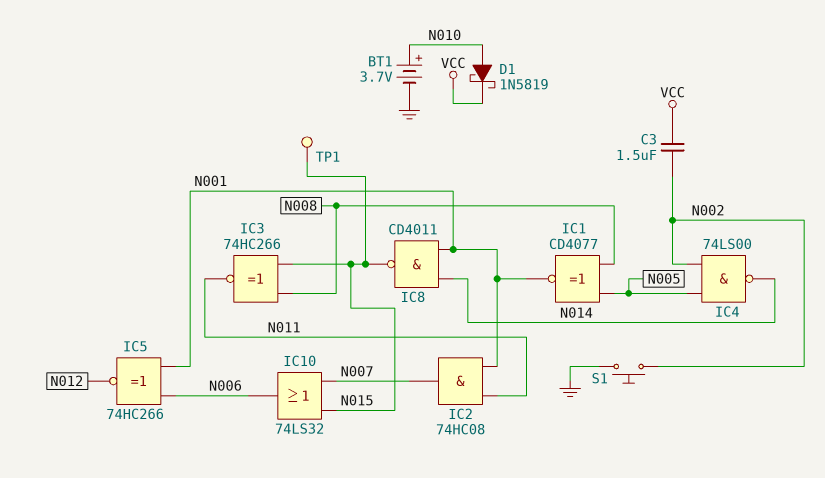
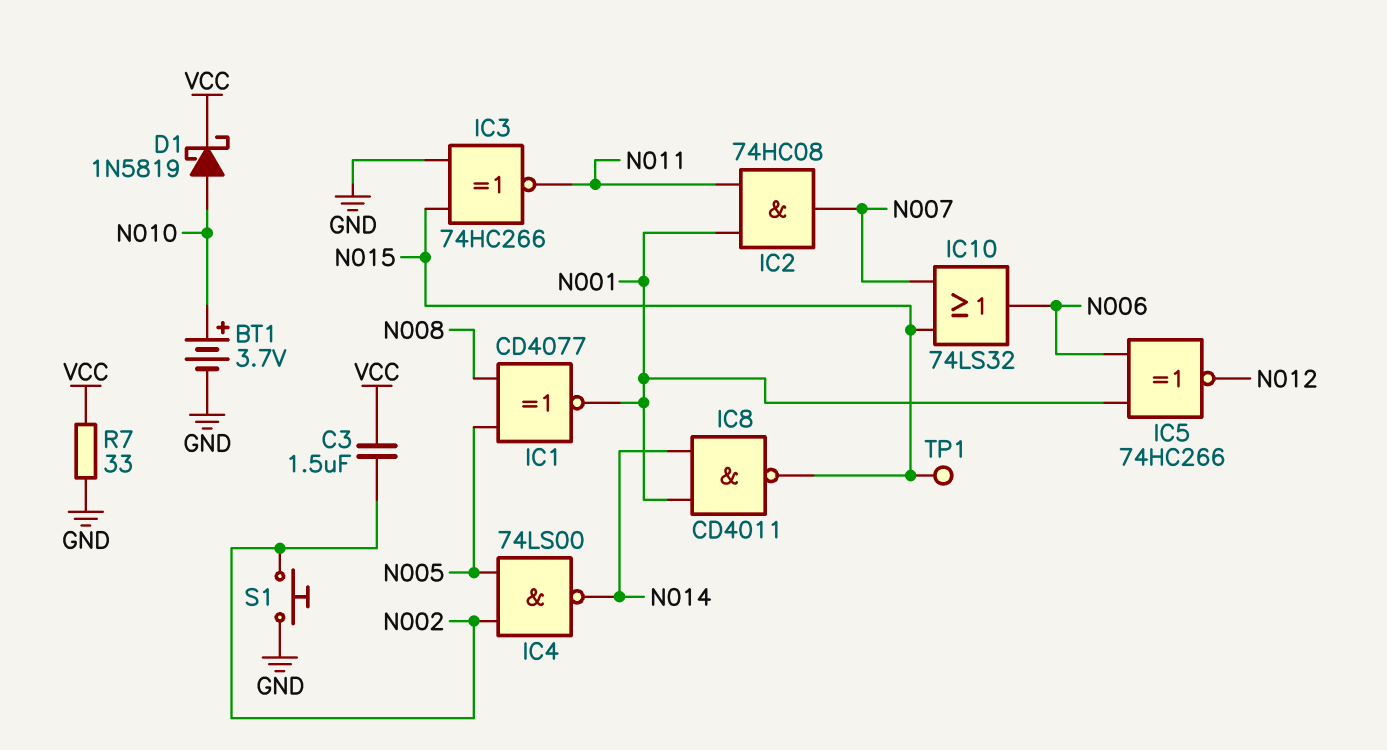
IC3: XNOR 74HC266 (in N008, in N015, out N011) -> XNOR 74HC266 (in GND, in N015, out N011)
R7: none -> 33 (GND, VCC)

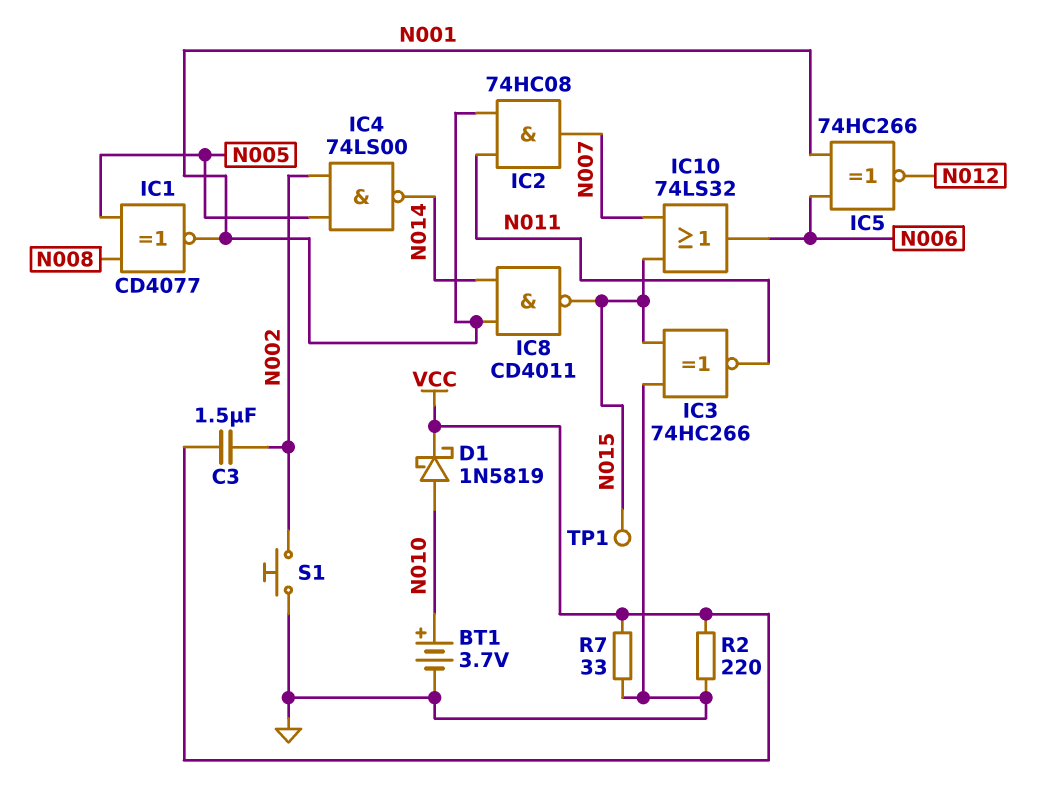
R2: none -> 220 (GND, VCC)

